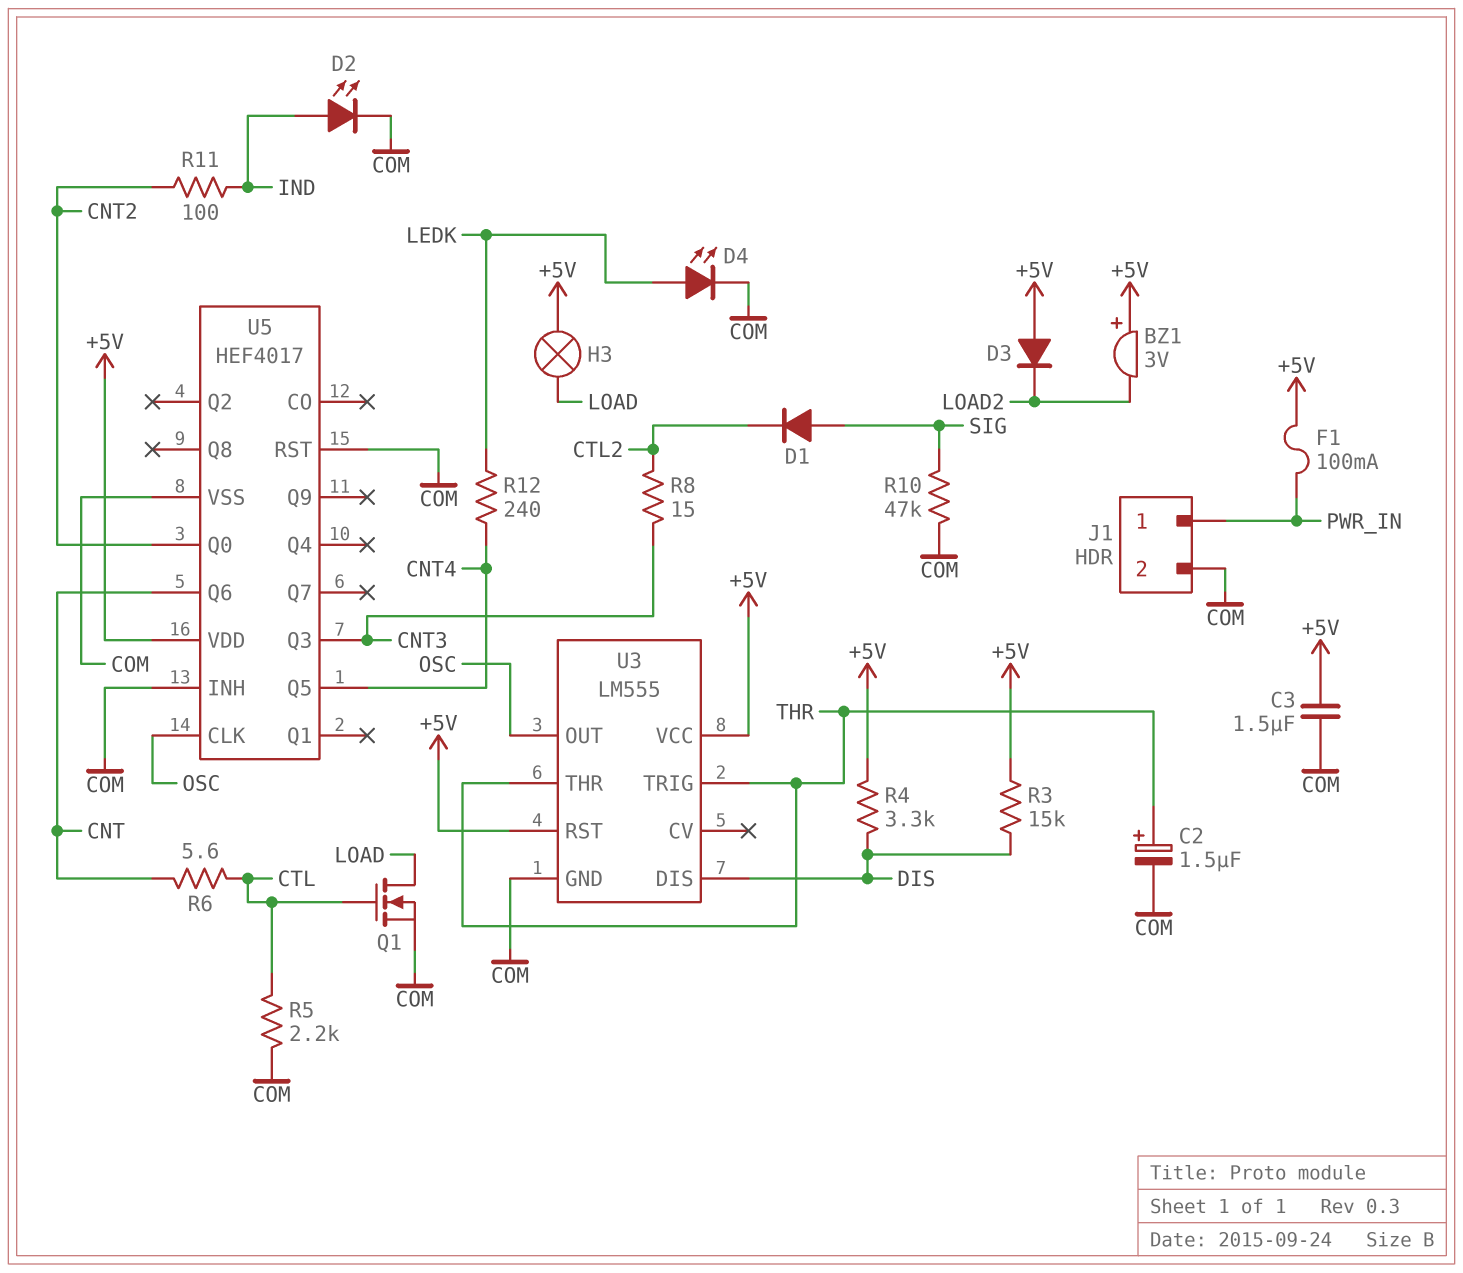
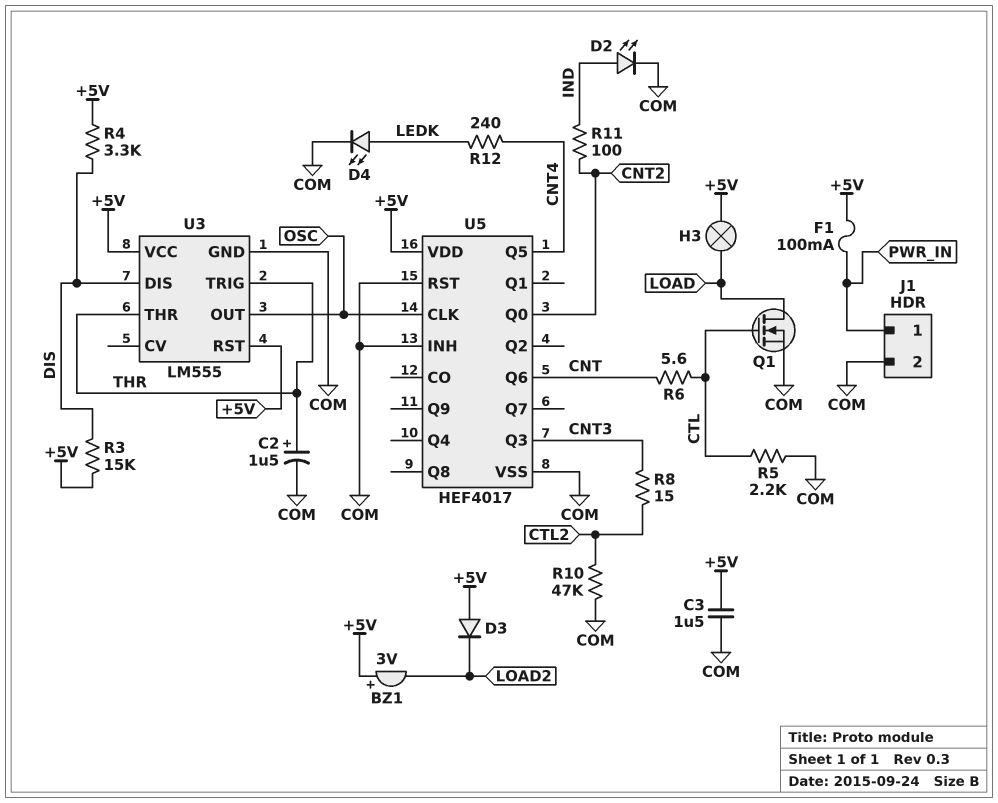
D1: diode (A SIG, K CTL2) -> none
R10: 47k (COM, SIG) -> 47k (COM, CTL2)

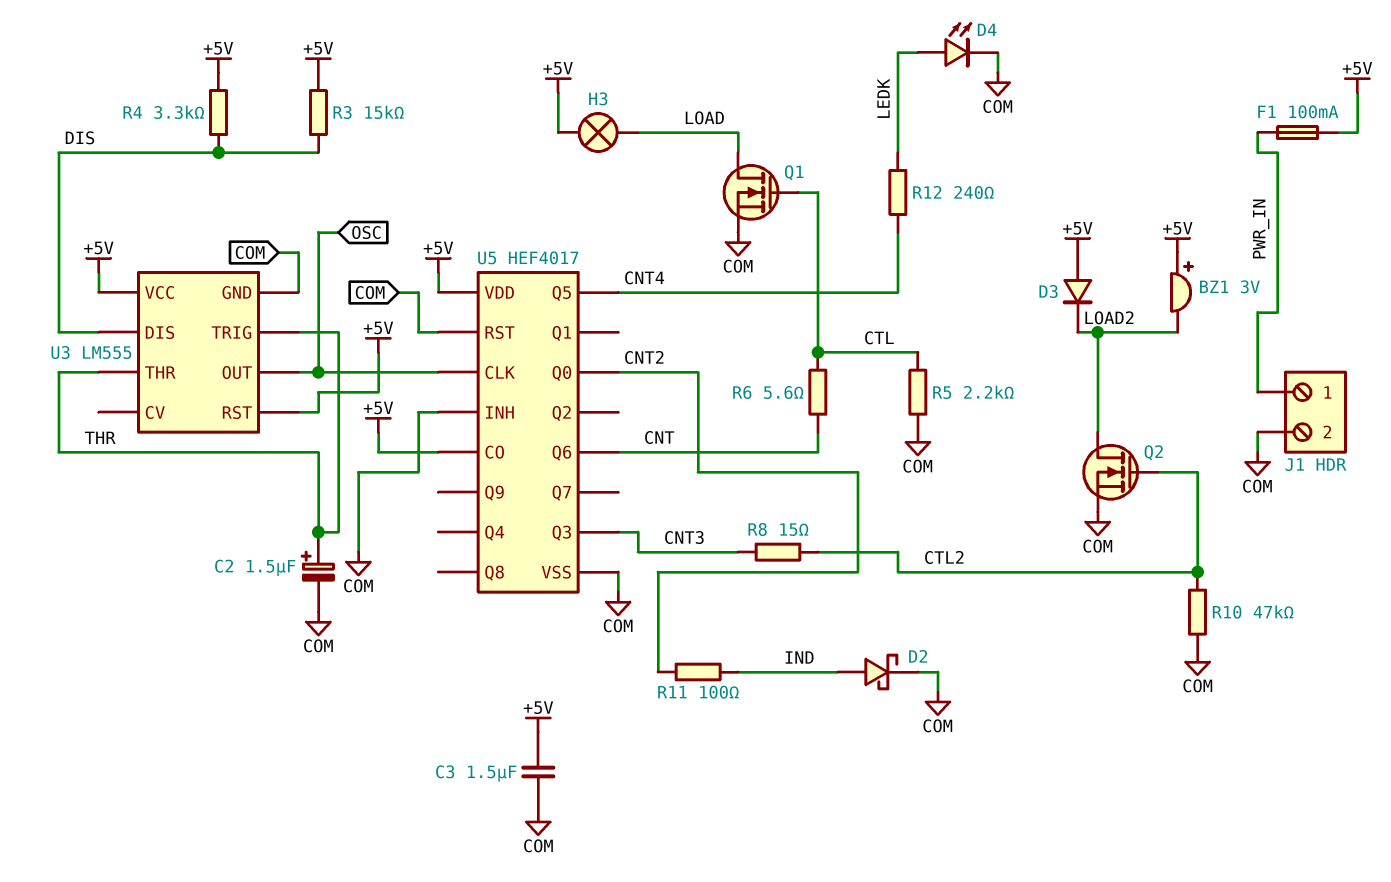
D2: LED (A IND, K COM) -> schottky (A IND, K COM)
Q2: none -> NMOS (G CTL2, D LOAD2, S COM)
U5 pin CO: none -> +5V

